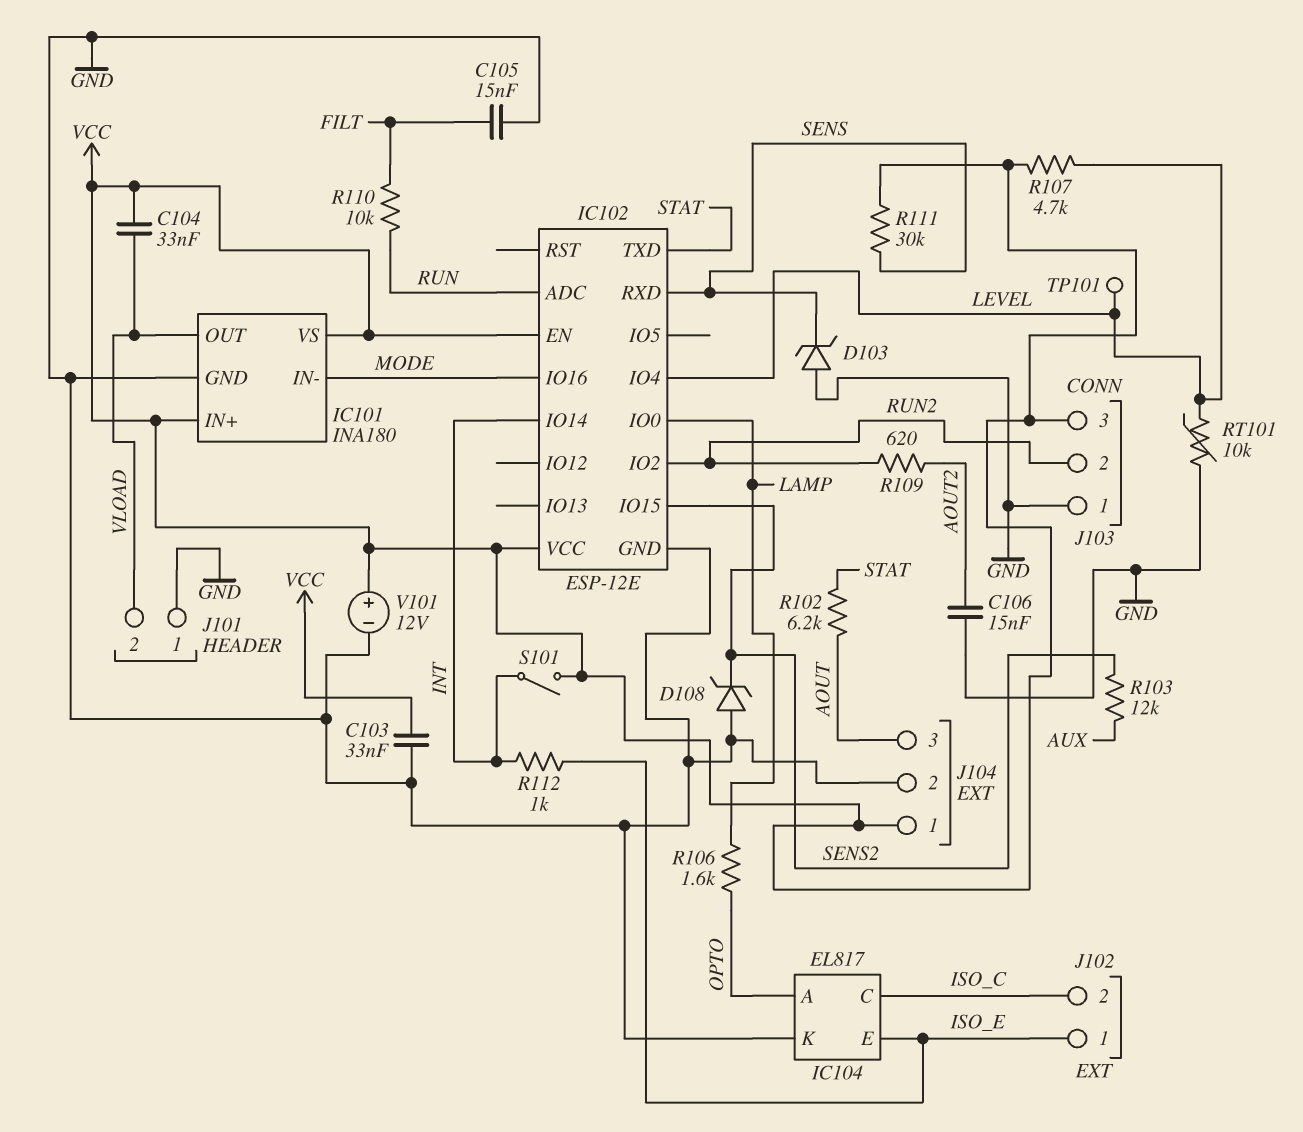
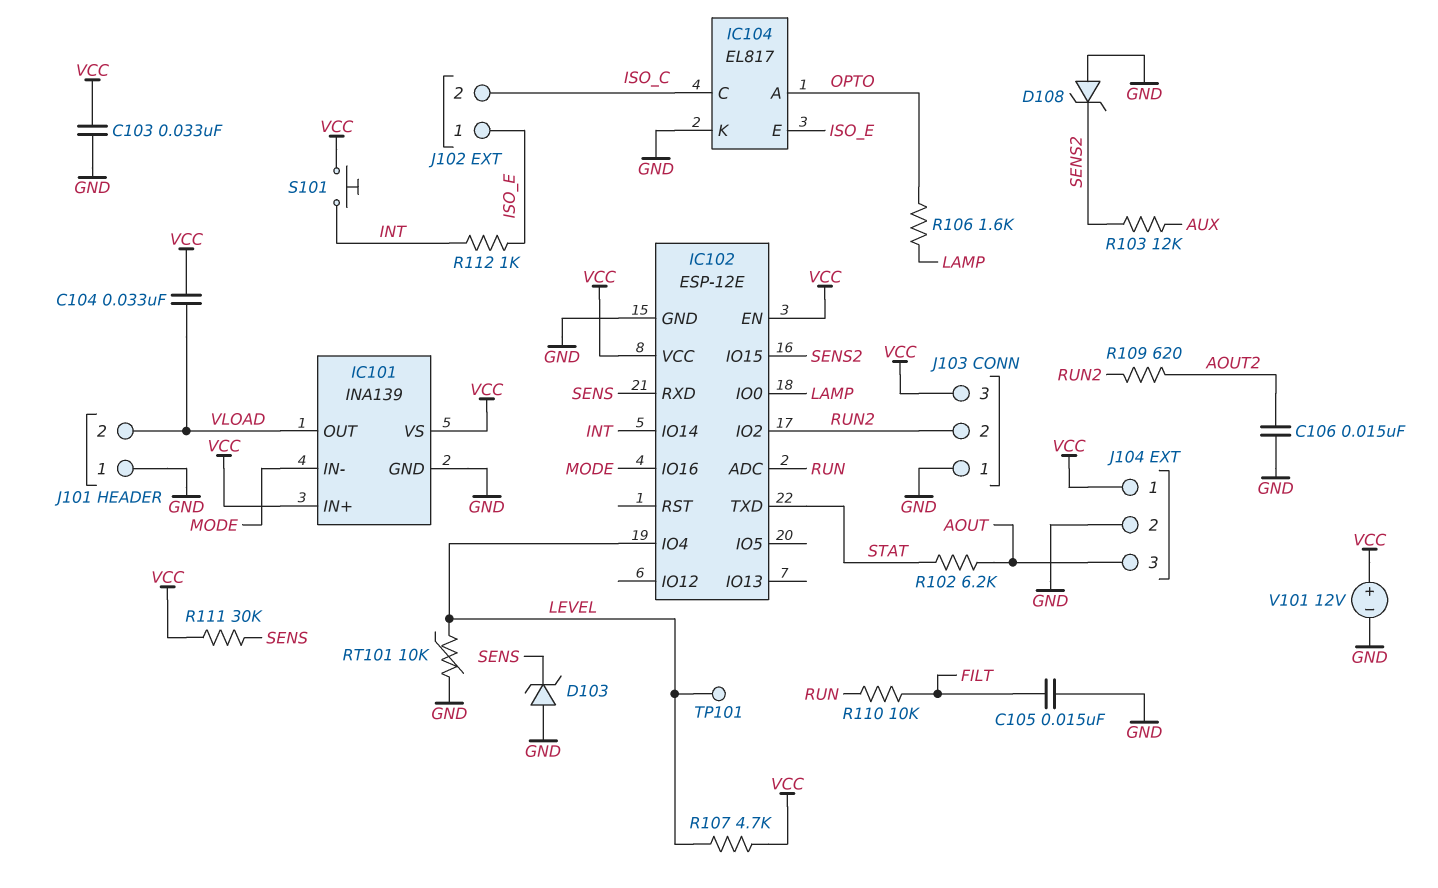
IC101: INA180 -> INA139
S101: switch (INT, VCC) -> button (INT, VCC)

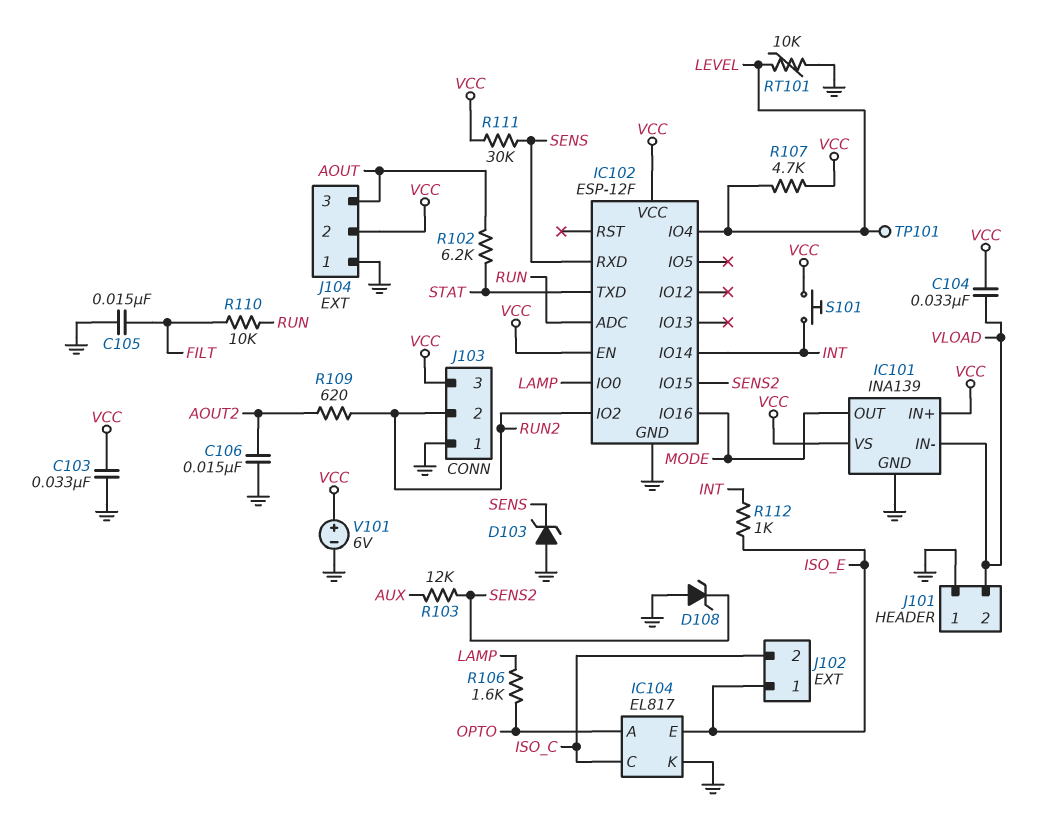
IC101 pin IN-: MODE -> VLOAD
IC101 pin OUT: VLOAD -> MODE
IC102: ESP-12E -> ESP-12F
J104 pin 1: VCC -> GND
J104 pin 2: GND -> VCC
V101: 12V (plus VCC, minus GND) -> 6V (plus VCC, minus GND)

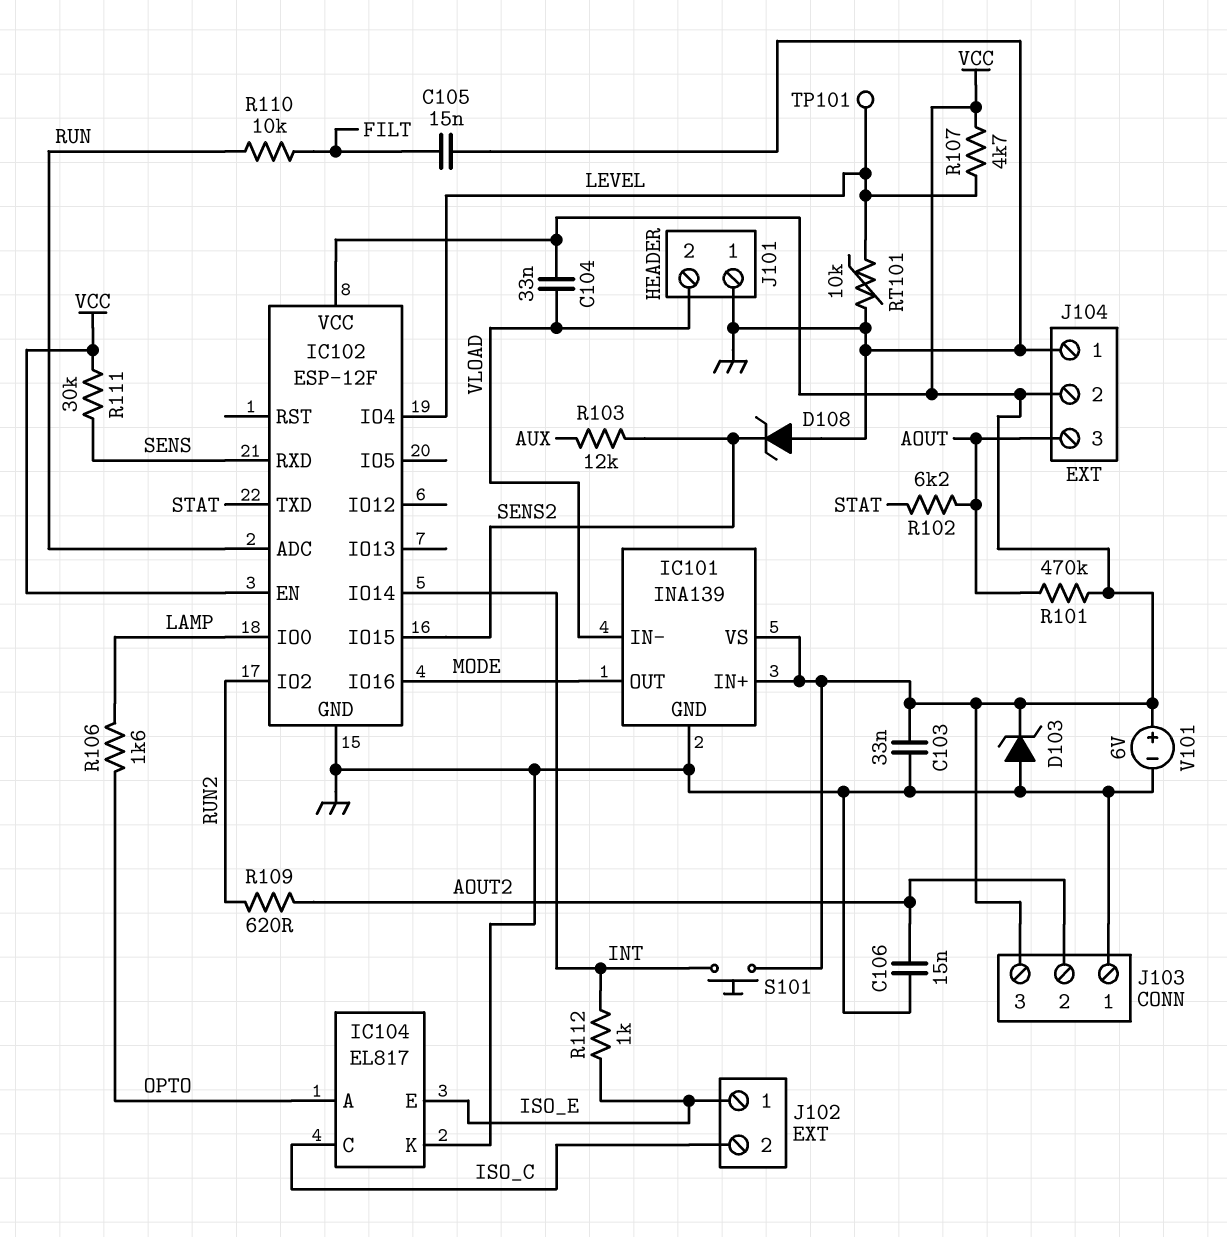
D103: zener (A GND, K SENS) -> zener (A GND, K VCC)
J103 pin 2: RUN2 -> AOUT2
R101: none -> 470k (AOUT, VCC)

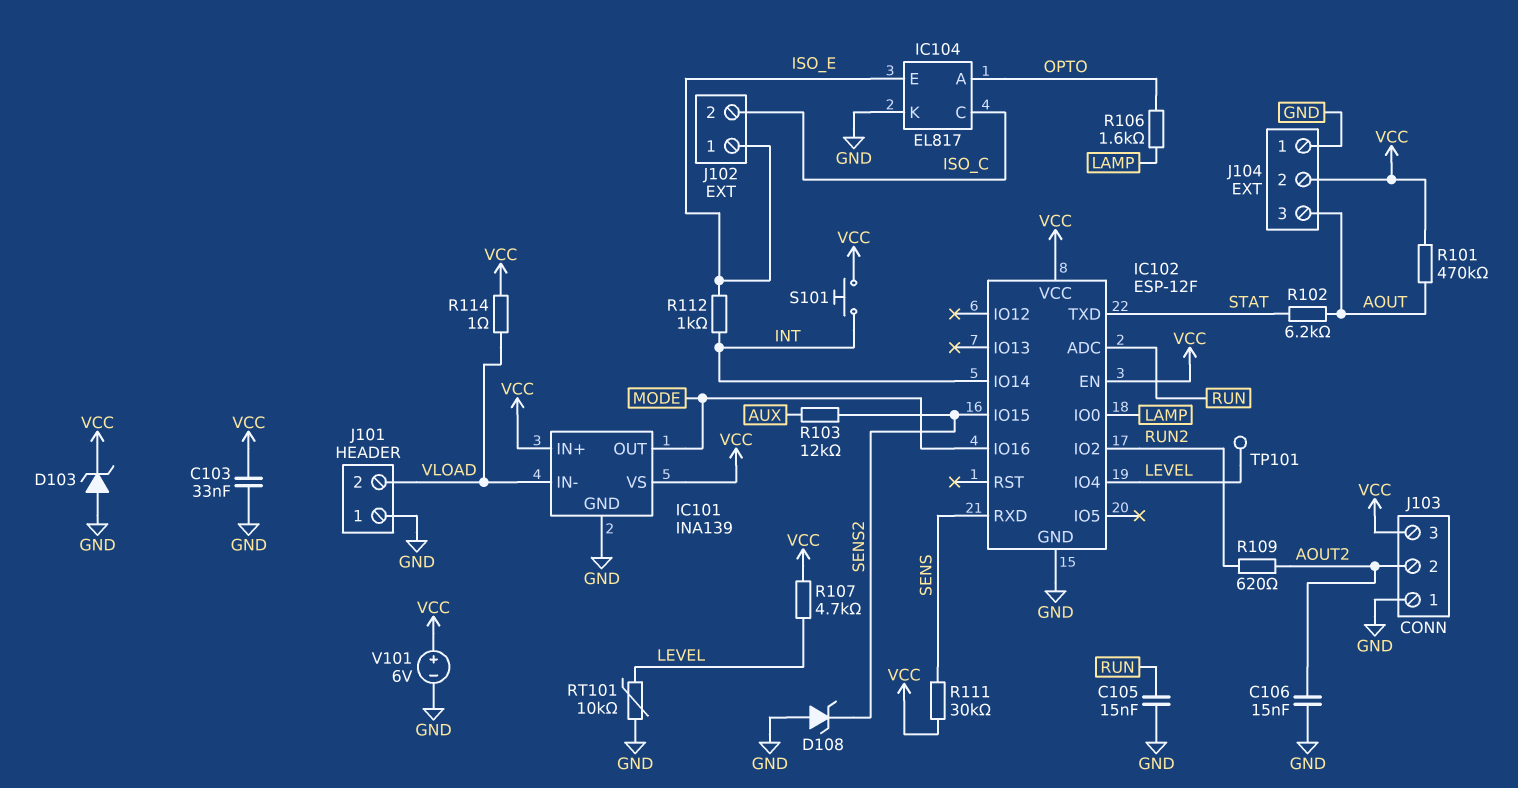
C104: 33nF (VCC, VLOAD) -> none
C105: 15nF (FILT, GND) -> 15nF (GND, RUN)
R110: 10k (FILT, RUN) -> none
R114: none -> 1 (VCC, VLOAD)

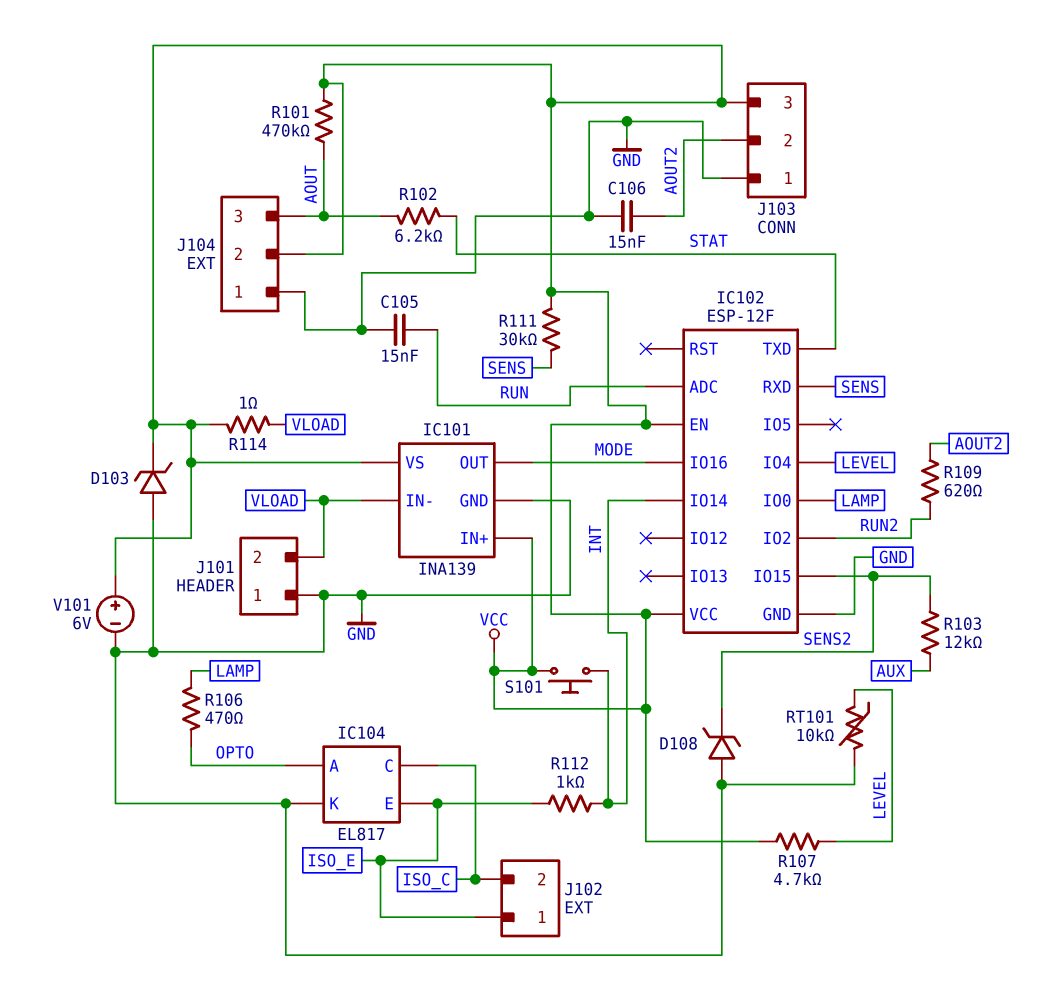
C103: 33nF (GND, VCC) -> none
R106: 1.6k (LAMP, OPTO) -> 470 (LAMP, OPTO)
TP101: test point (LEVEL) -> none

